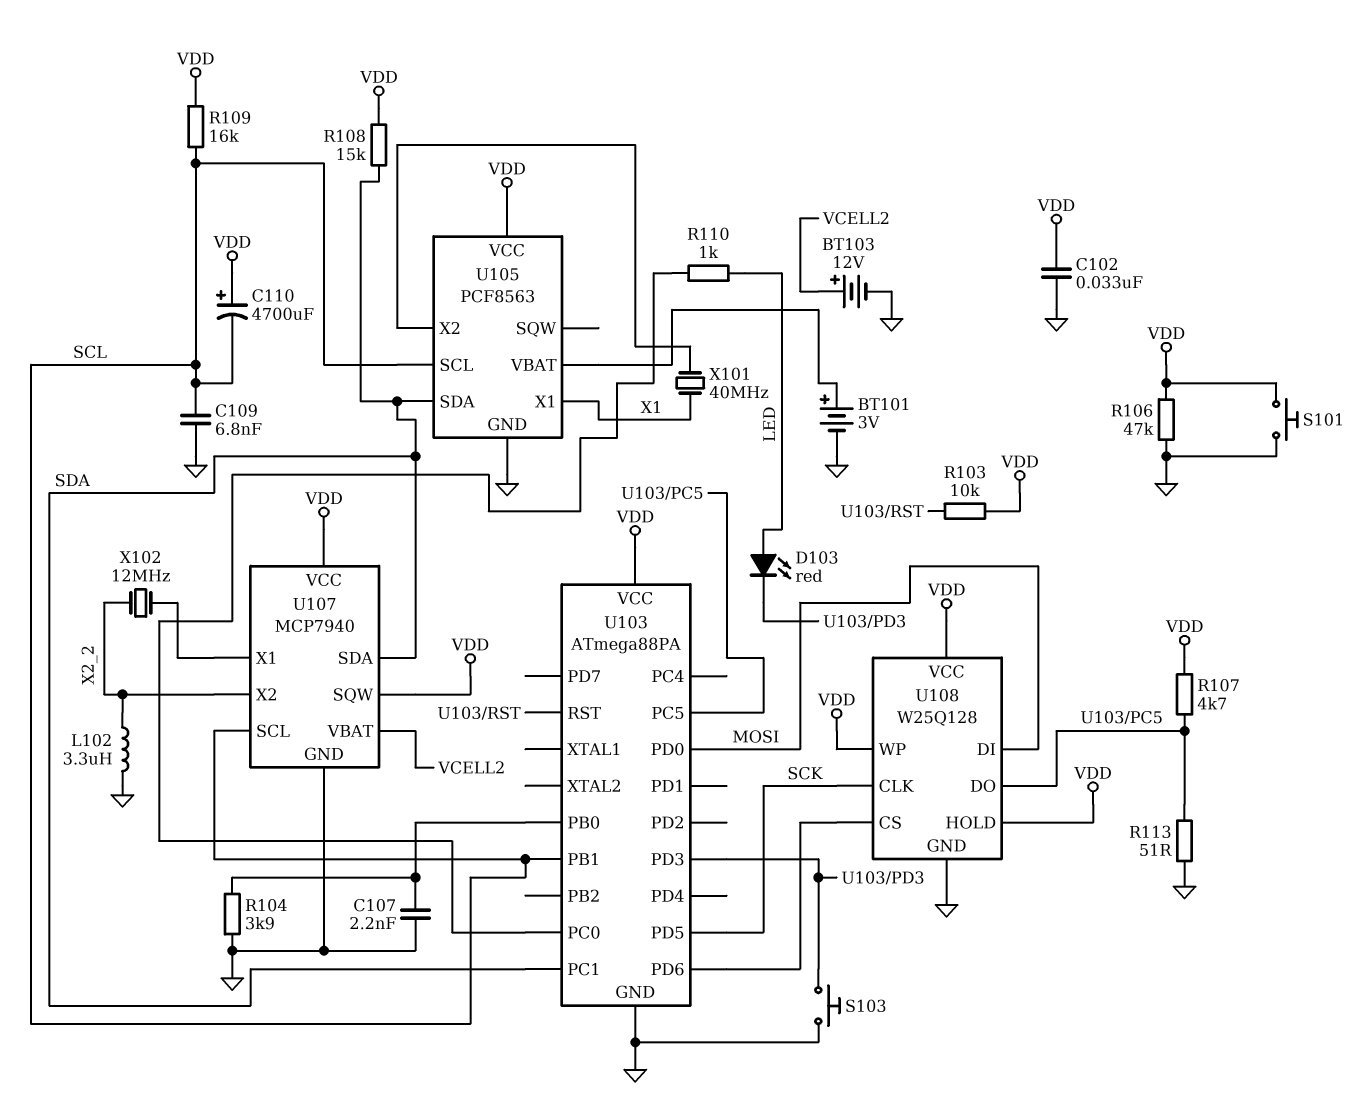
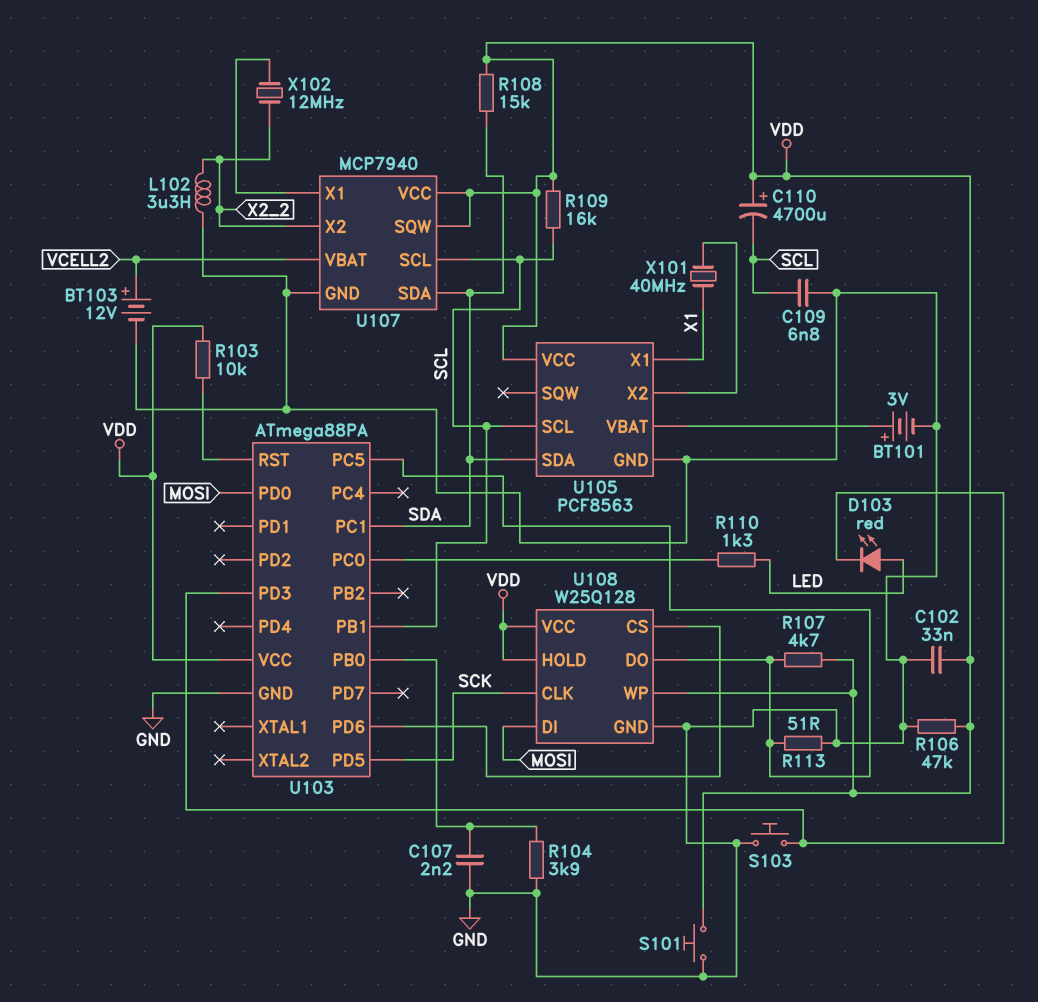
R110: 1k (LED, U103/PC0) -> 1.3k (LED, U103/PC0)

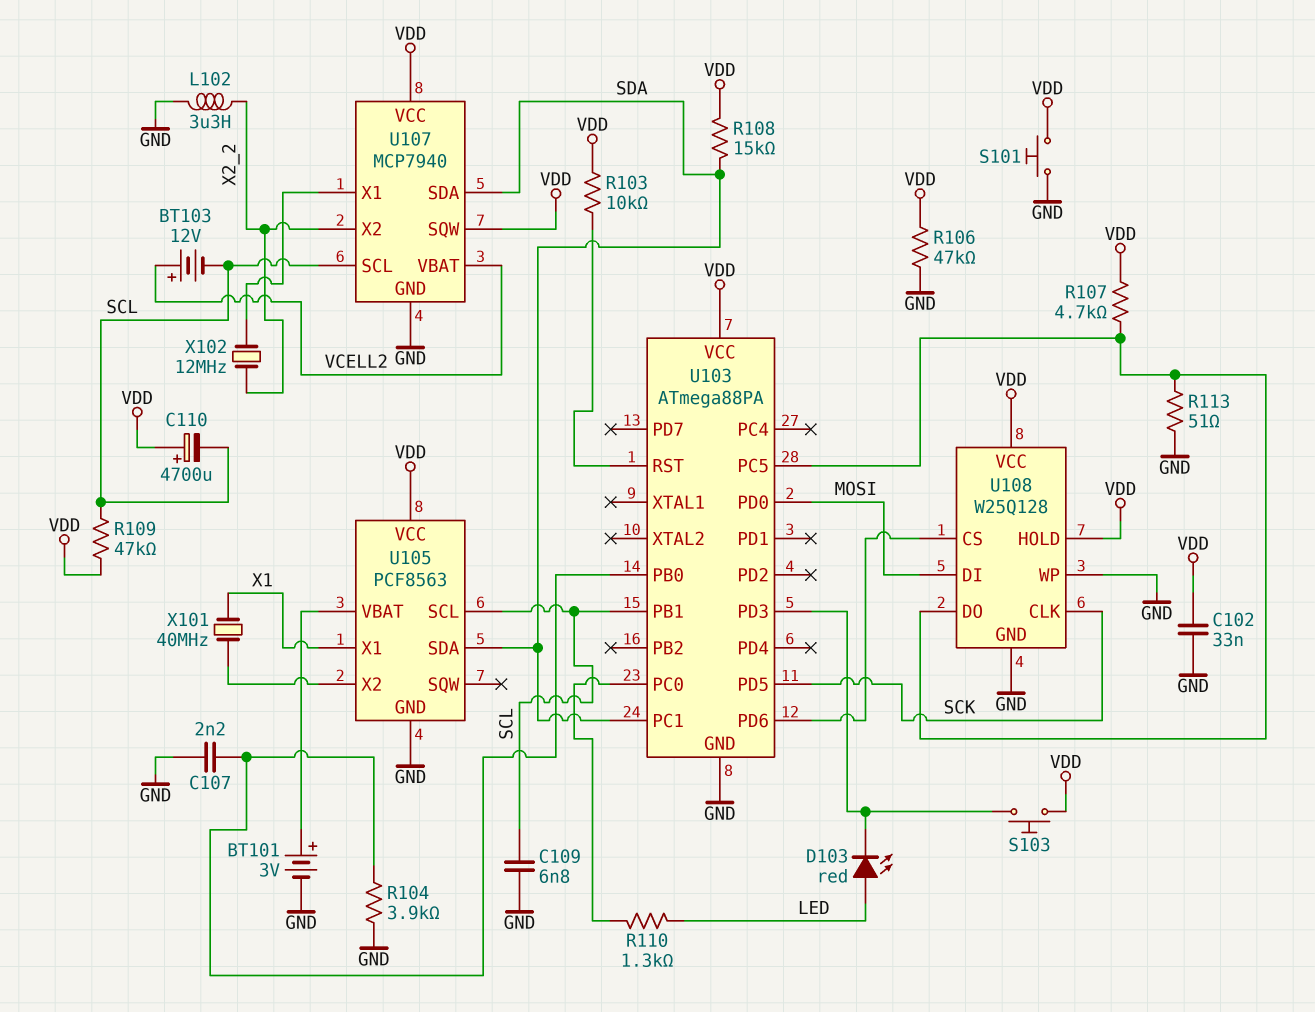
BT103: 12V (plus VCELL2, minus GND) -> 12V (plus VCELL2, minus SCL)
R109: 16k (SCL, VDD) -> 47k (SCL, VDD)
S103: button (GND, U103/PD3) -> button (U103/PD3, VDD)
U108 pin WP: VDD -> GND

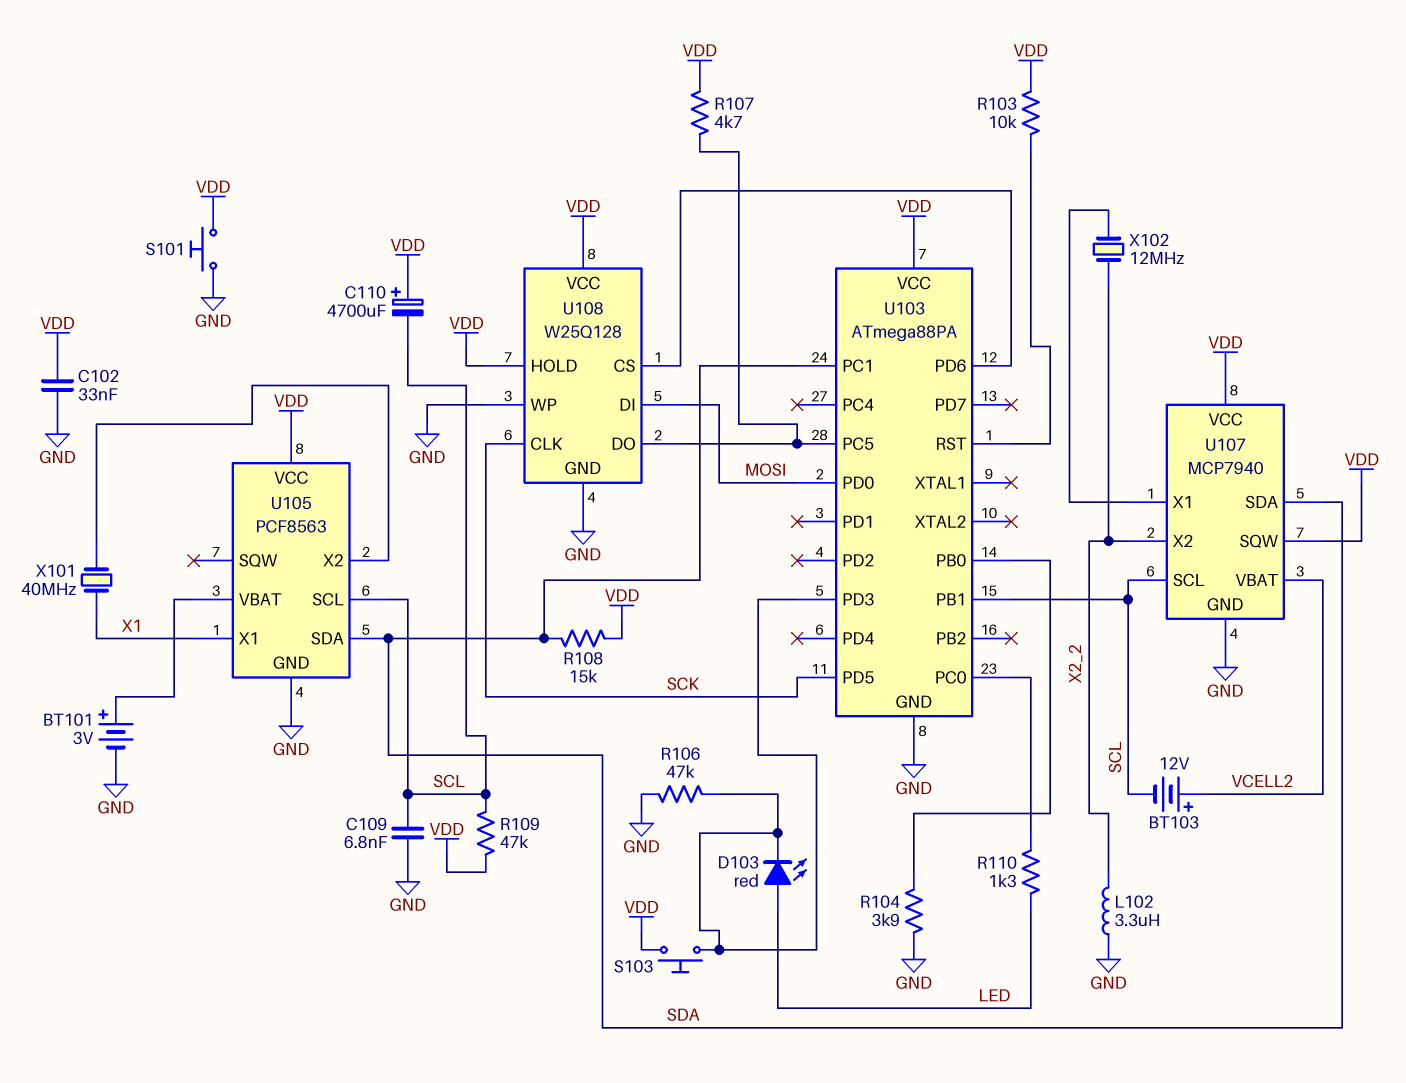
C107: 2.2nF (GND, U103/PB0) -> none
R106: 47k (GND, VDD) -> 47k (GND, U103/PD3)
R113: 51 (GND, U103/PC5) -> none

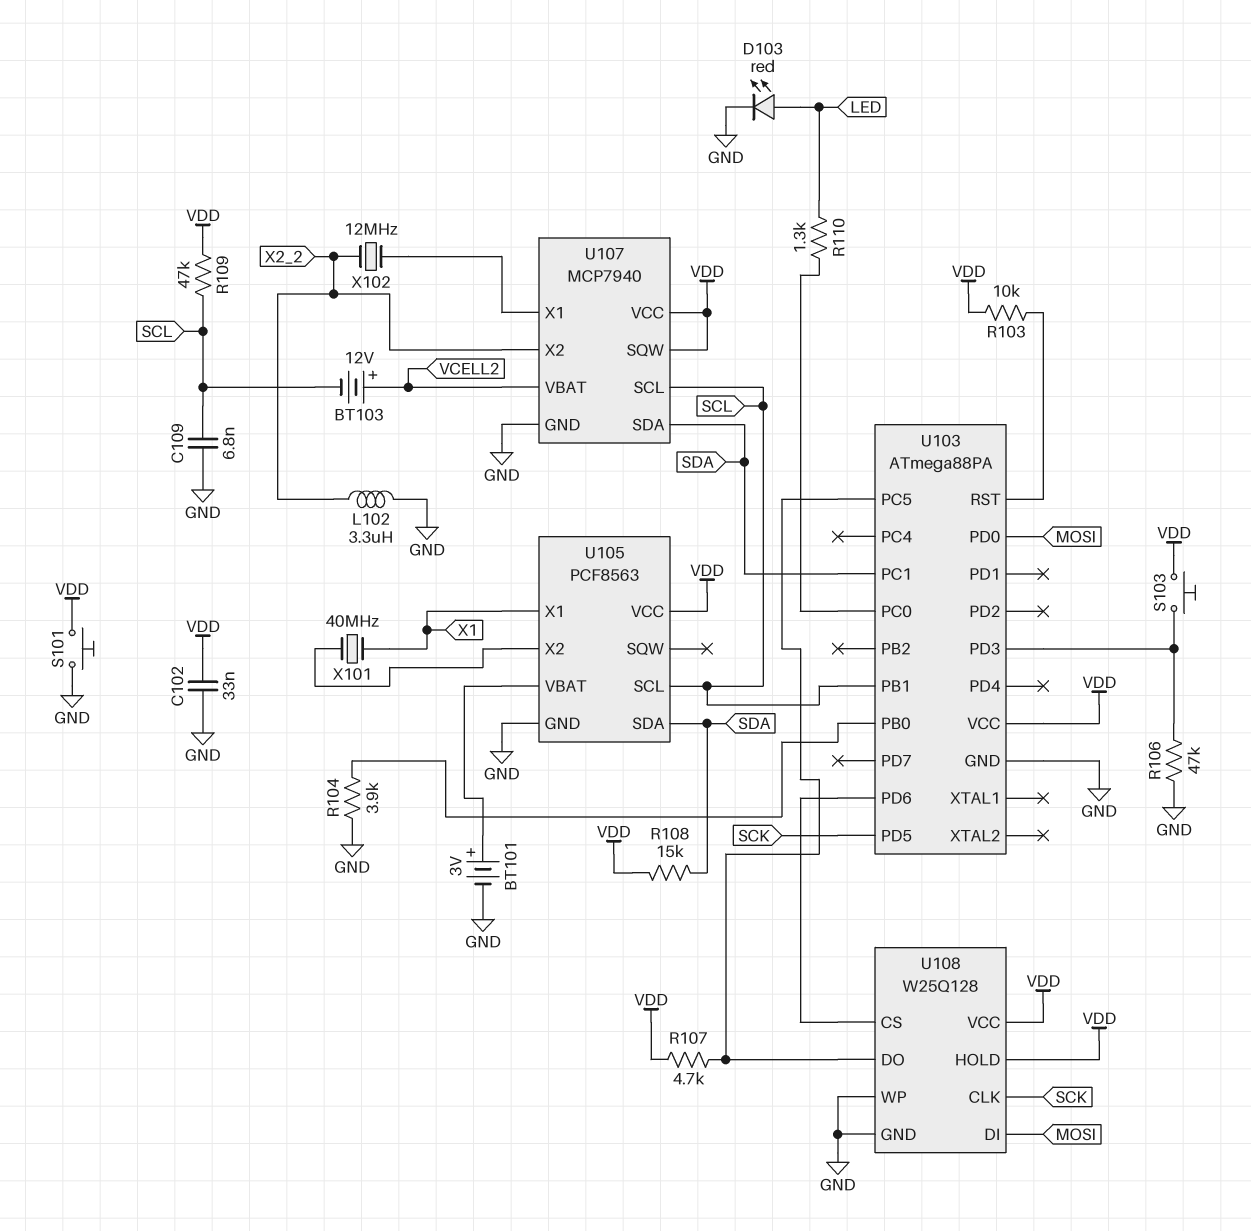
C110: 4700uF (plus VDD, minus SCL) -> none
D103: LED red (A LED, K U103/PD3) -> LED red (A LED, K GND)

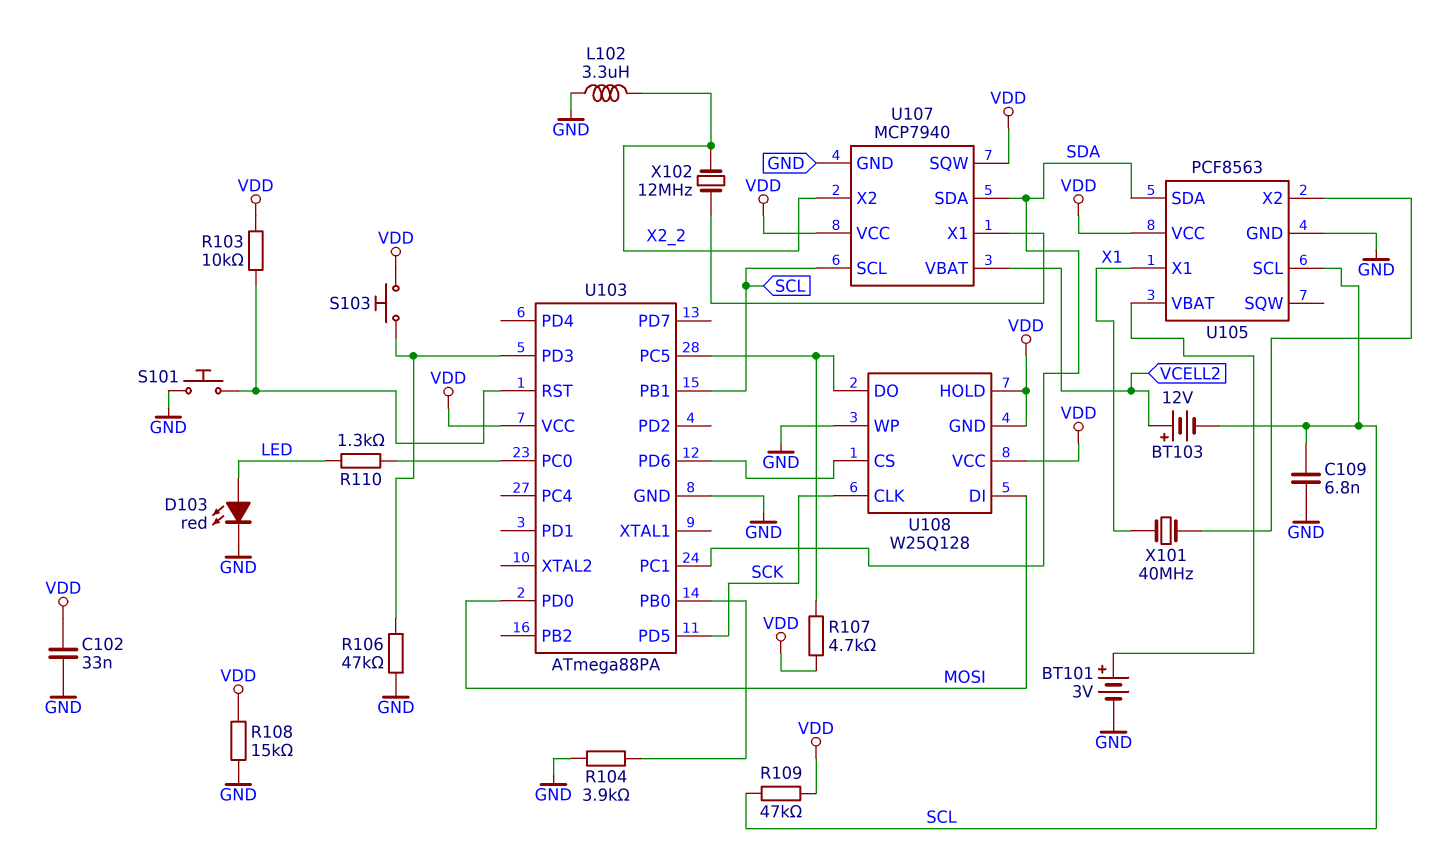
R108: 15k (SDA, VDD) -> 15k (GND, VDD)
S101: button (GND, VDD) -> button (GND, U103/RST)
U108 pin GND: GND -> VDD

